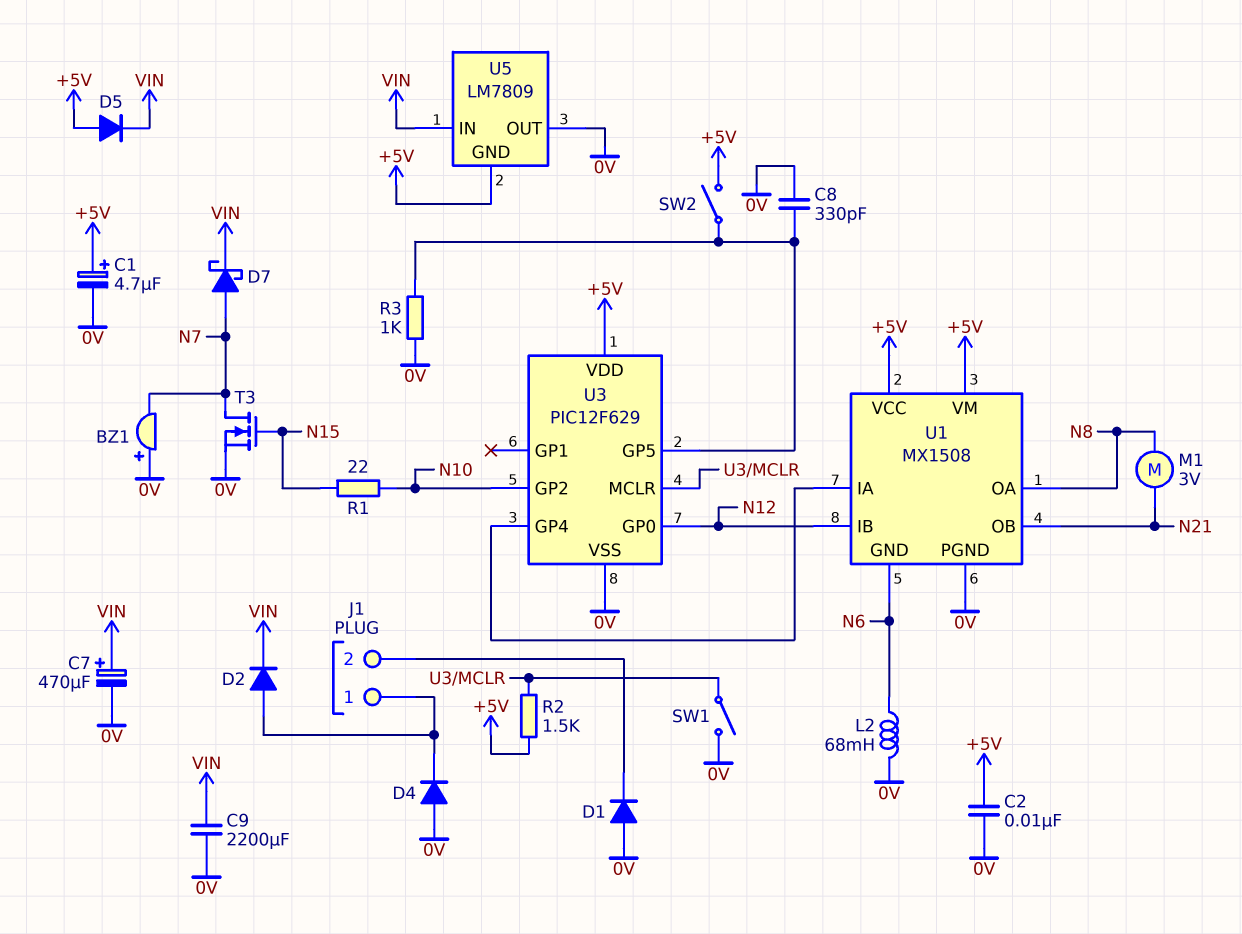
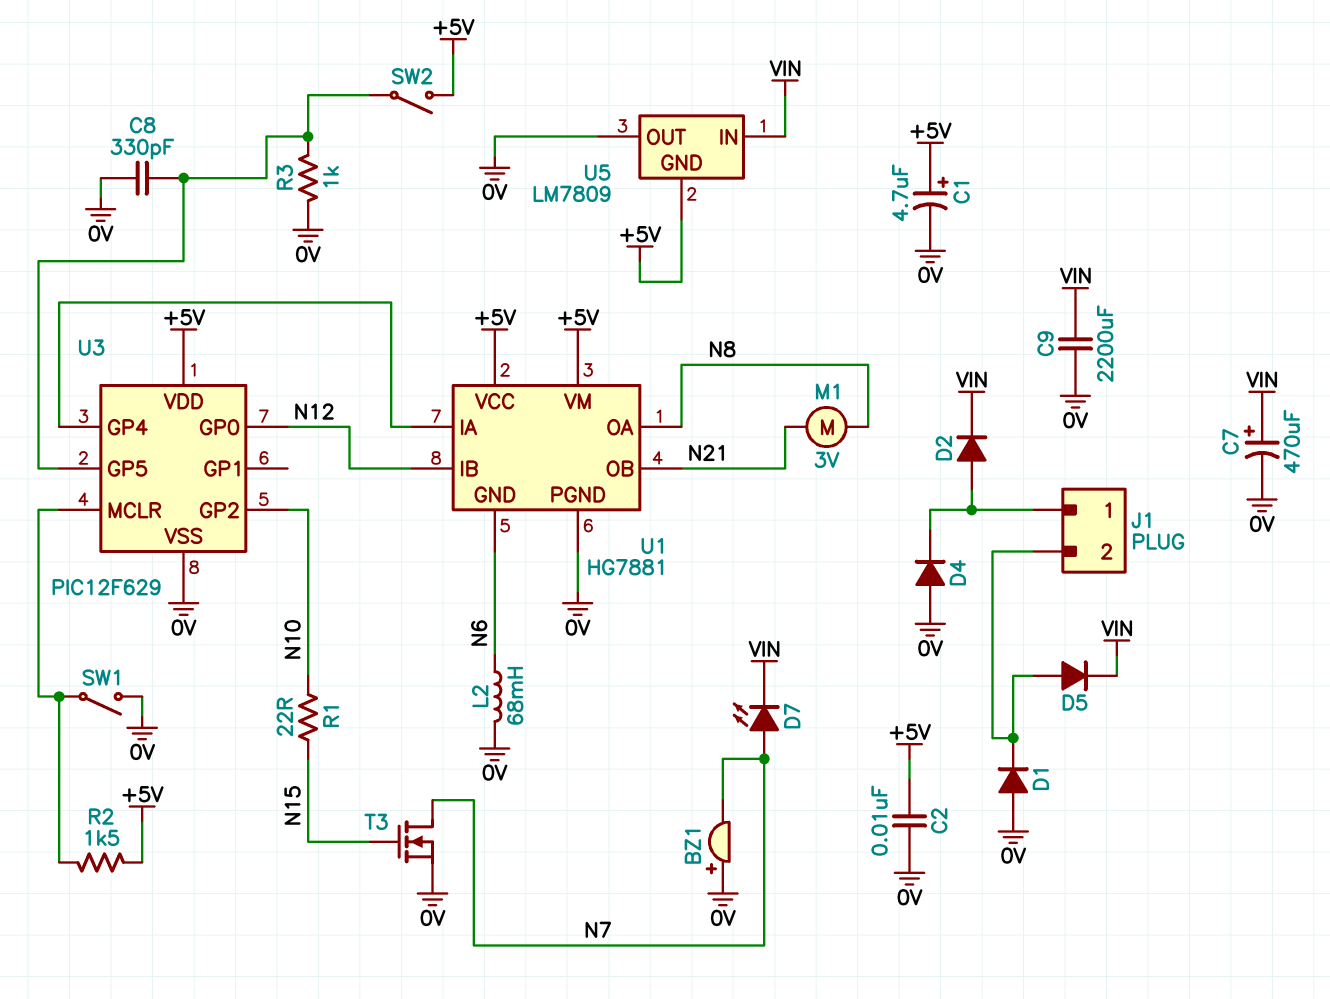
D5: diode (A +5V, K VIN) -> diode (A J1/2, K VIN)
D7: schottky (A N7, K VIN) -> LED (A N7, K VIN)
U1: MX1508 -> HG7881

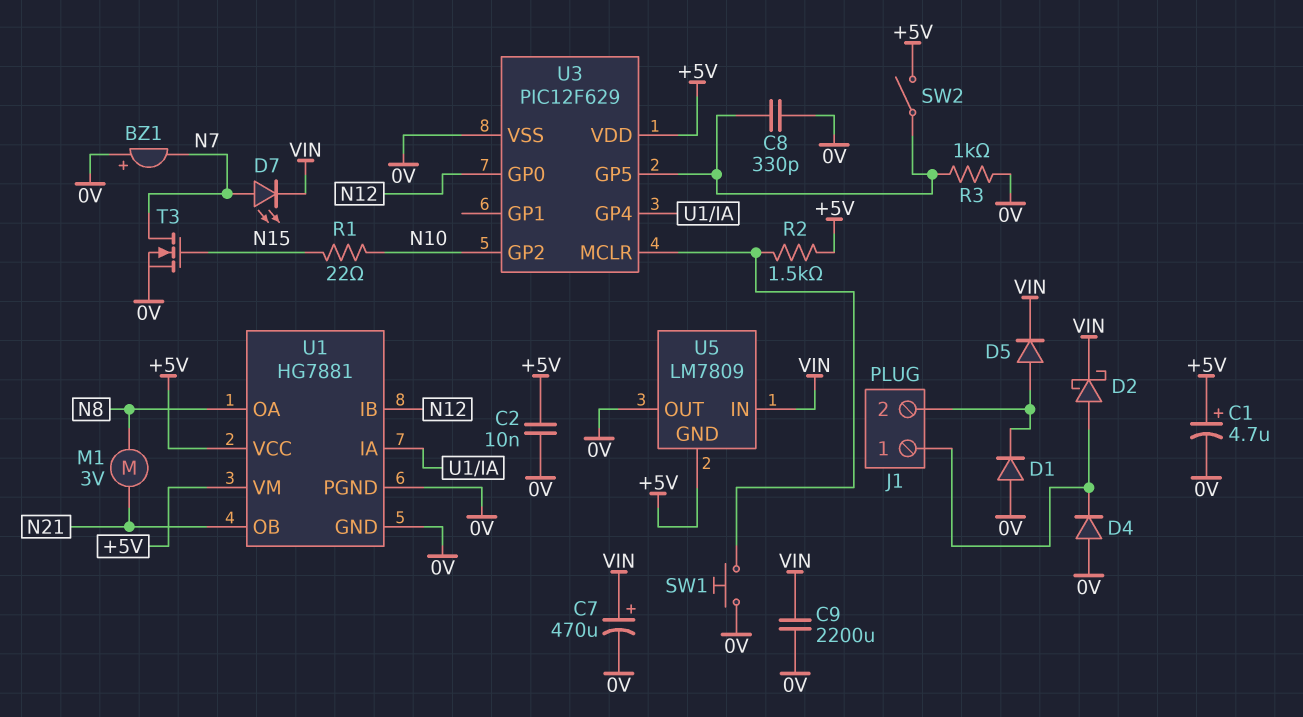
D2: diode (A J1/1, K VIN) -> schottky (A J1/1, K VIN)
L2: 68mH (0V, N6) -> none
SW1: switch (0V, U3/MCLR) -> button (0V, U3/MCLR)
U1 pin GND: N6 -> 0V

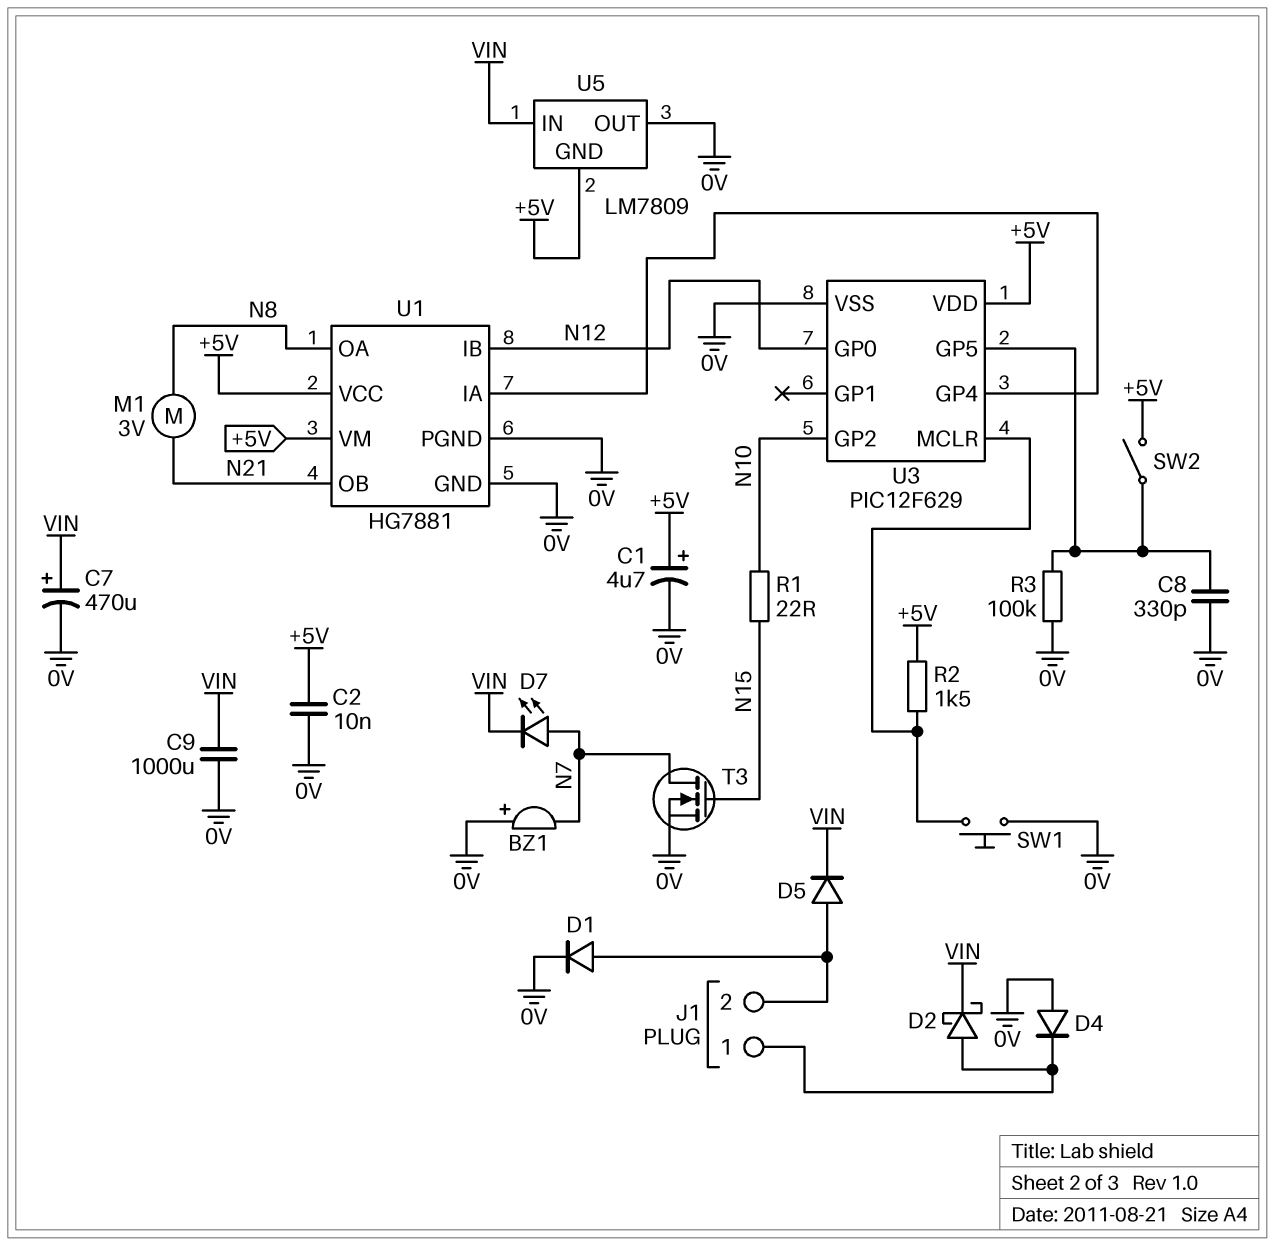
C9: 2200uF (0V, VIN) -> 1000uF (0V, VIN)
D1: diode (A 0V, K J1/2) -> diode (A J1/2, K 0V)
R3: 1k (0V, U3/GP5) -> 100k (0V, U3/GP5)

